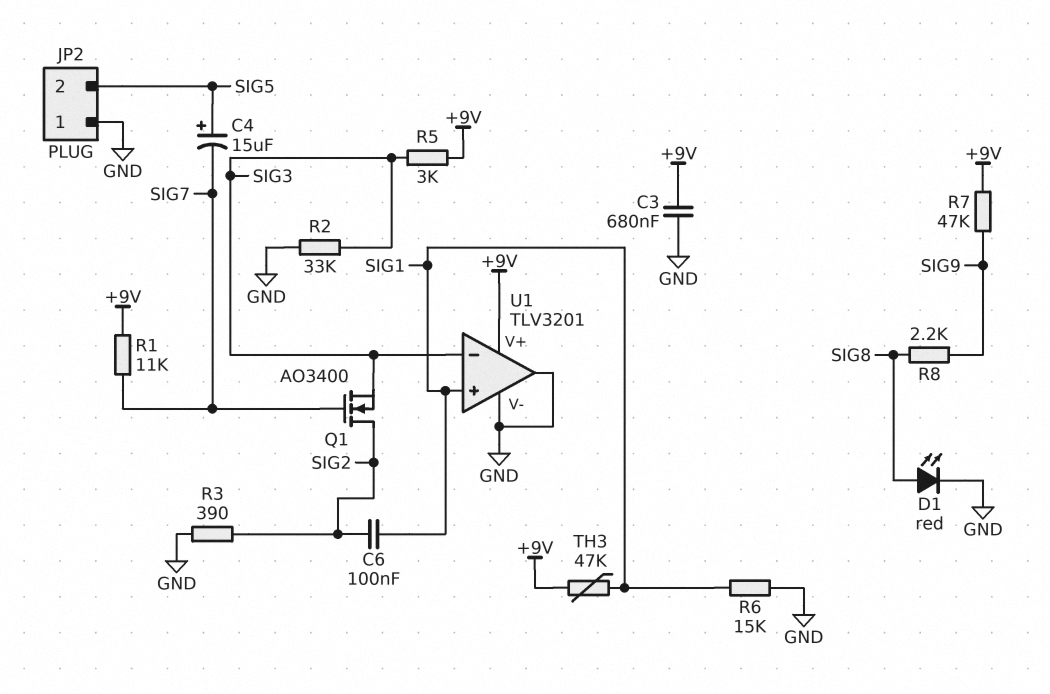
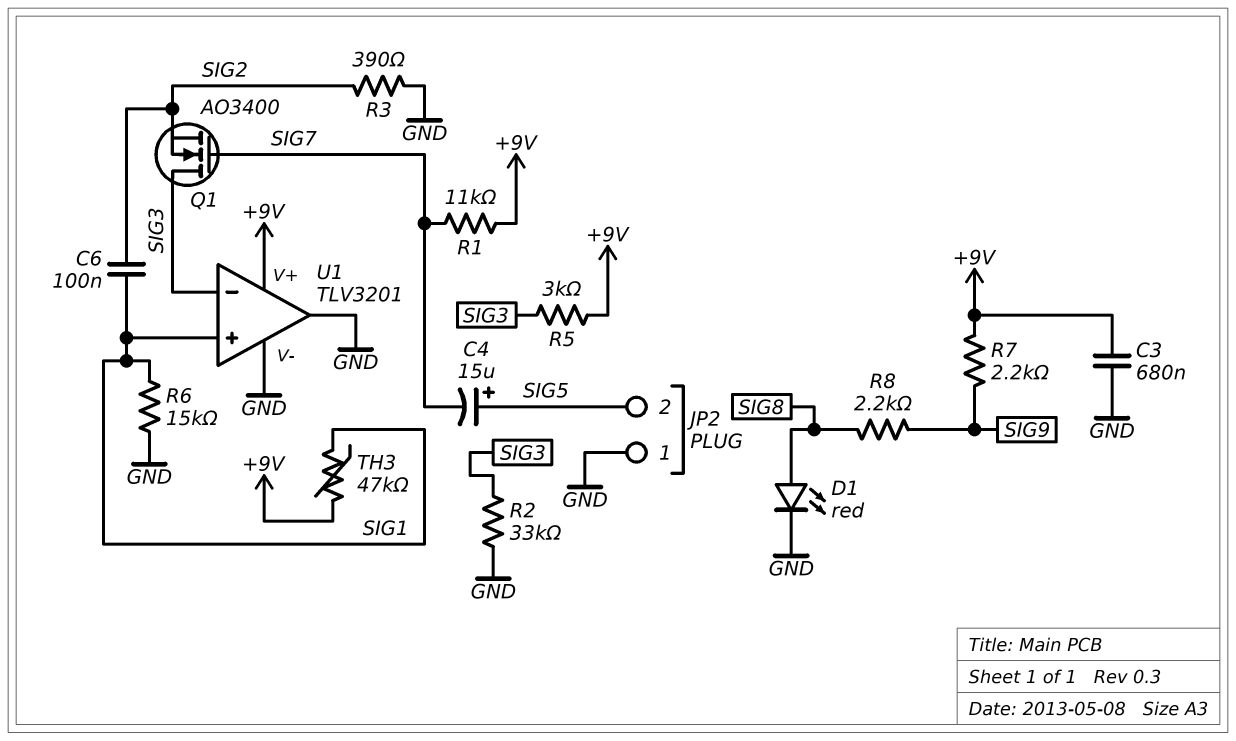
Q1: NMOS AO3400 (G SIG7, D SIG2, S SIG3) -> NMOS AO3400 (G SIG7, D SIG3, S SIG2)
R7: 47k (+9V, SIG9) -> 2.2k (+9V, SIG9)

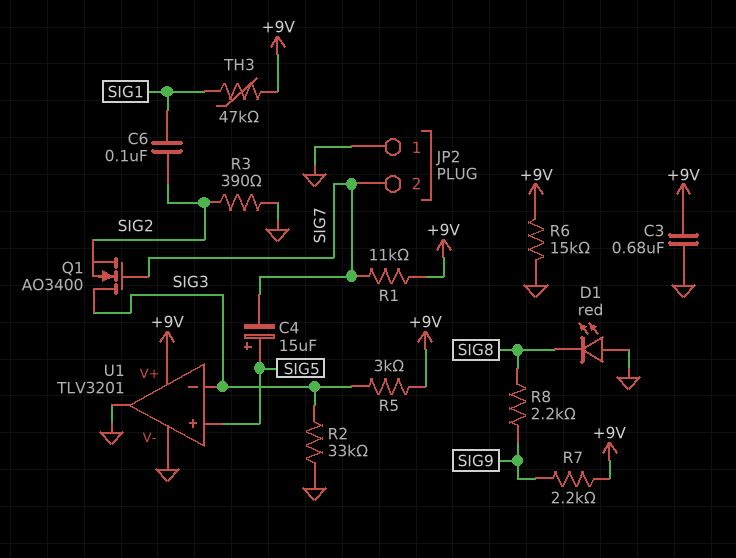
D1: LED red (A SIG8, K GND) -> LED red (A GND, K SIG8)
JP2 pin 2: SIG5 -> SIG7
R6: 15k (GND, SIG1) -> 15k (+9V, GND)
U1 pin in+: SIG1 -> SIG5

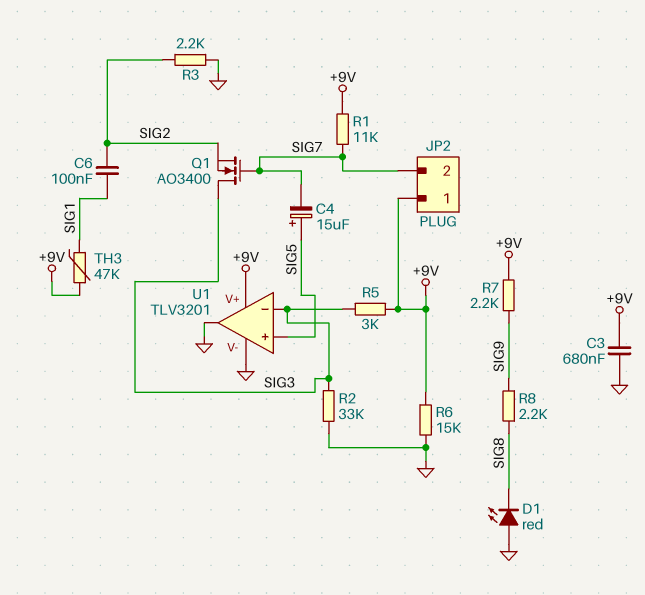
JP2 pin 1: GND -> +9V
R3: 390 (GND, SIG2) -> 2.2k (GND, SIG2)

